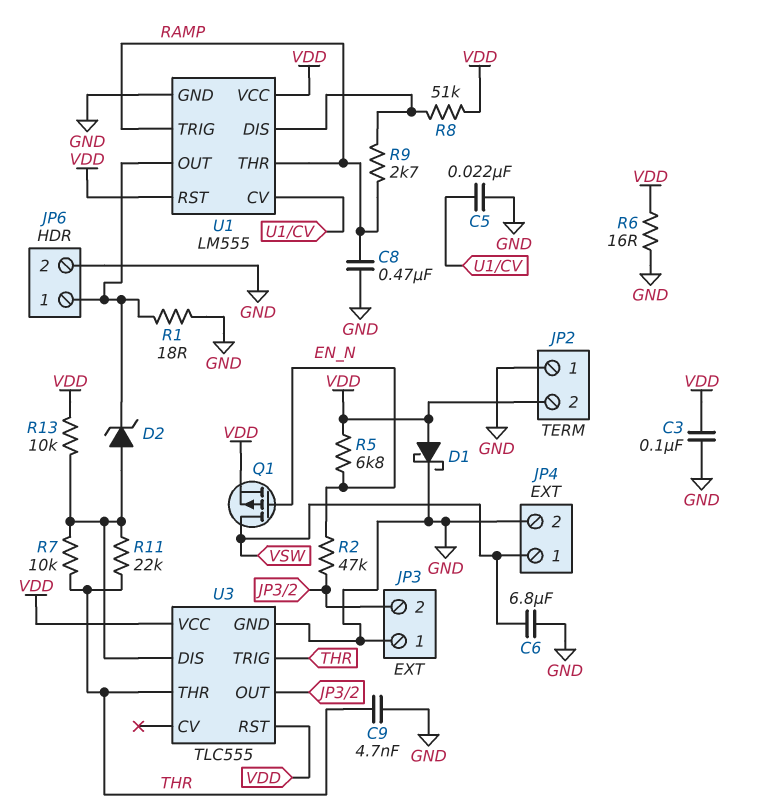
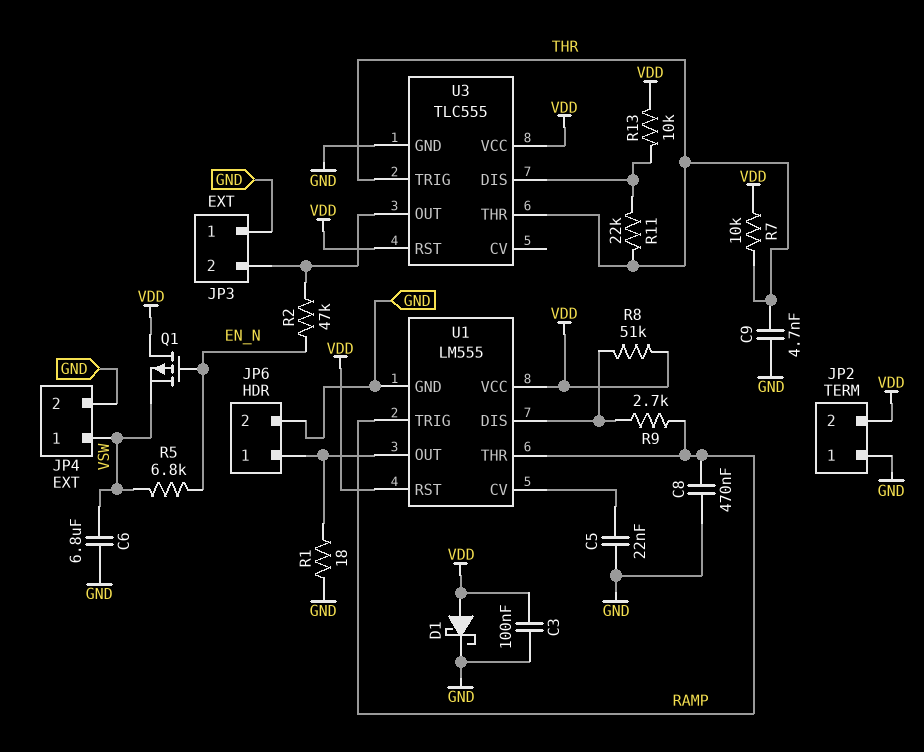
D2: zener (A U3/DIS, K JP6/1) -> none
Q1: PMOS (G EN_N, D VSW, S VDD) -> PMOS (G EN_N, D VDD, S VSW)
R5: 6.8k (EN_N, VDD) -> 6.8k (EN_N, VSW)
R6: 16 (GND, VDD) -> none
R7: 10k (THR, U3/DIS) -> 10k (THR, VDD)

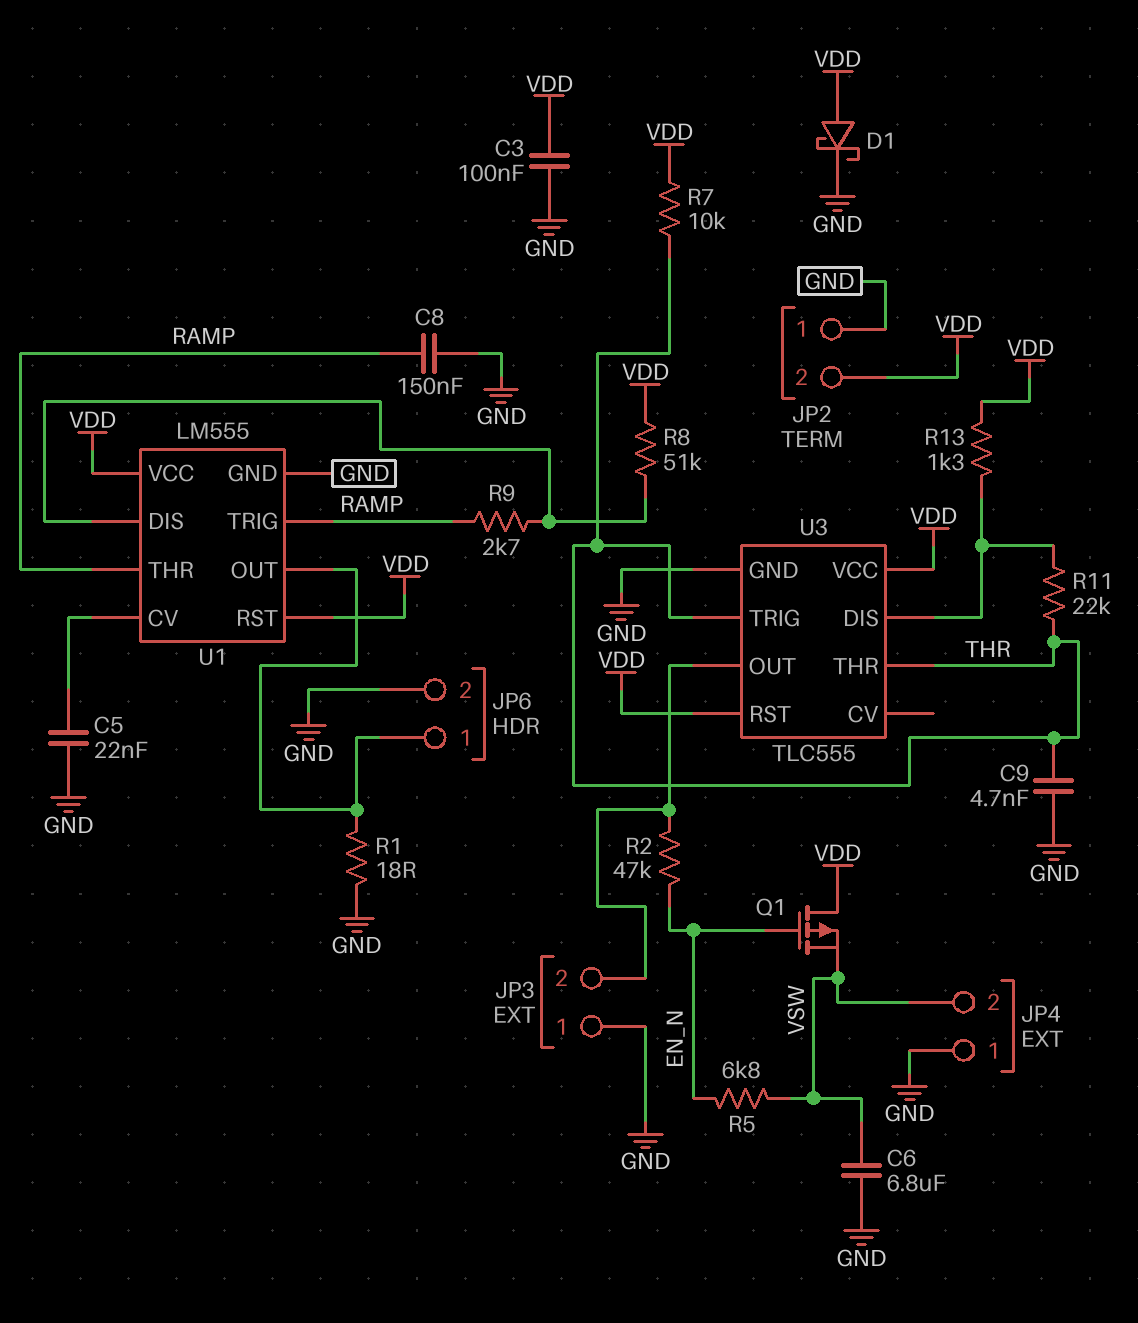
C8: 470nF (GND, RAMP) -> 150nF (GND, RAMP)
JP4 pin 1: VSW -> GND
JP4 pin 2: GND -> VSW
R13: 10k (U3/DIS, VDD) -> 1.3k (U3/DIS, VDD)

